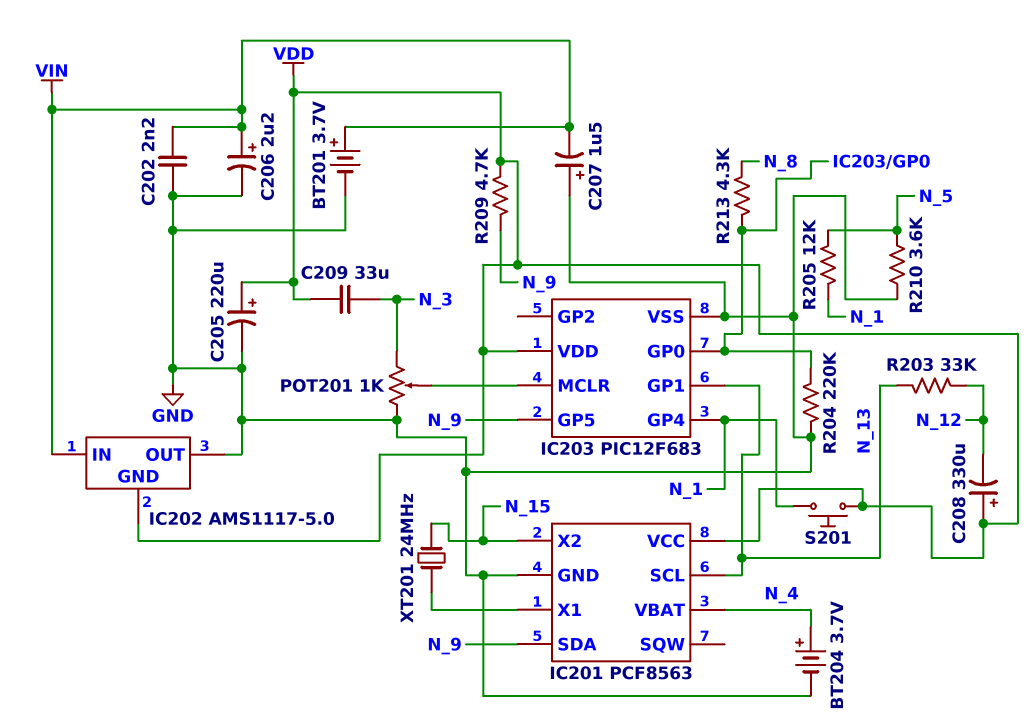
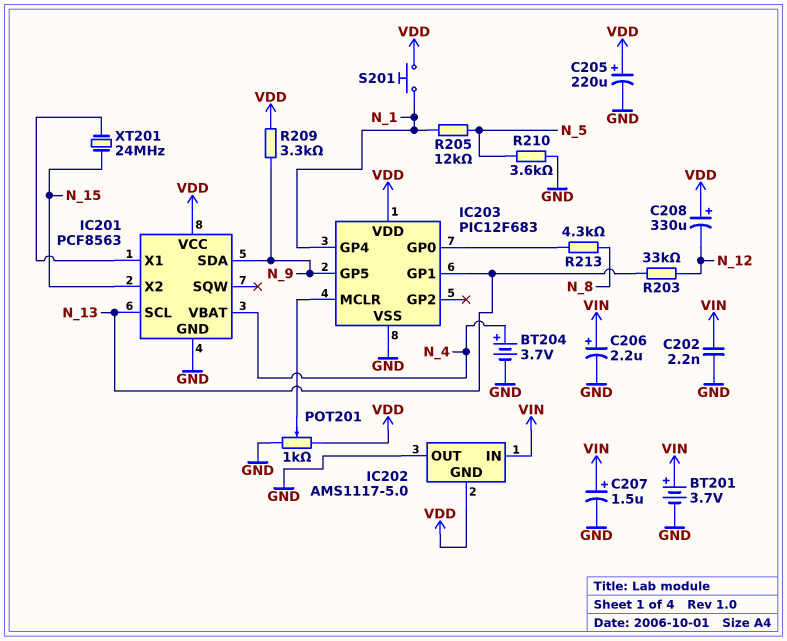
C207: 1.5uF (plus GND, minus VIN) -> 1.5uF (plus VIN, minus GND)
C209: 33uF (N_3, VDD) -> none
POT201: 1k (GND, N_3, wiper IC203/MCLR) -> 1k (GND, VDD, wiper IC203/MCLR)
R204: 220k (GND, IC203/GP0) -> none
R209: 4.7k (N_9, VDD) -> 3.3k (N_9, VDD)

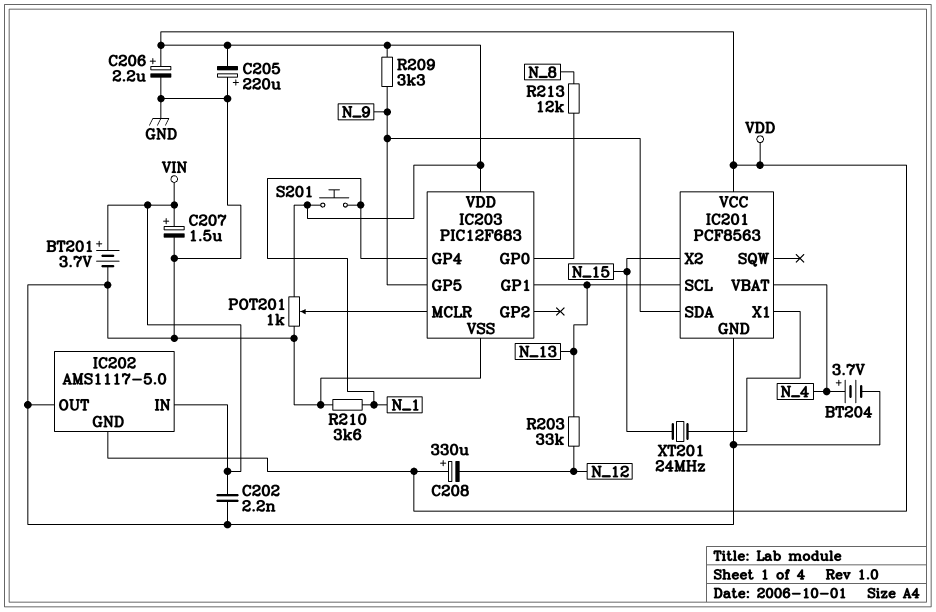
C205: 220uF (plus VDD, minus GND) -> 220uF (plus GND, minus VDD)
C206: 2.2uF (plus VIN, minus GND) -> 2.2uF (plus VDD, minus GND)
R205: 12k (N_1, N_5) -> none
R210: 3.6k (GND, N_5) -> 3.6k (GND, N_1)
R213: 4.3k (IC203/GP0, N_8) -> 12k (IC203/GP0, N_8)

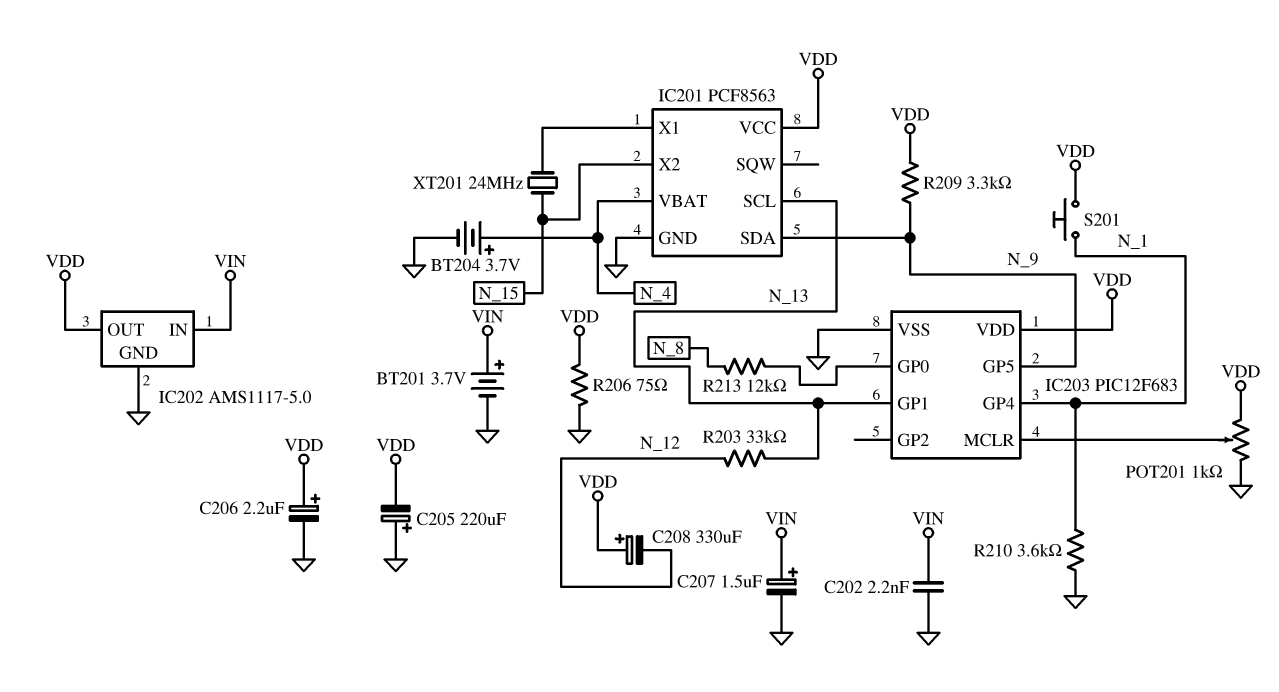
IC202 pin GND: VDD -> GND
IC202 pin OUT: GND -> VDD
R206: none -> 75 (GND, VDD)

